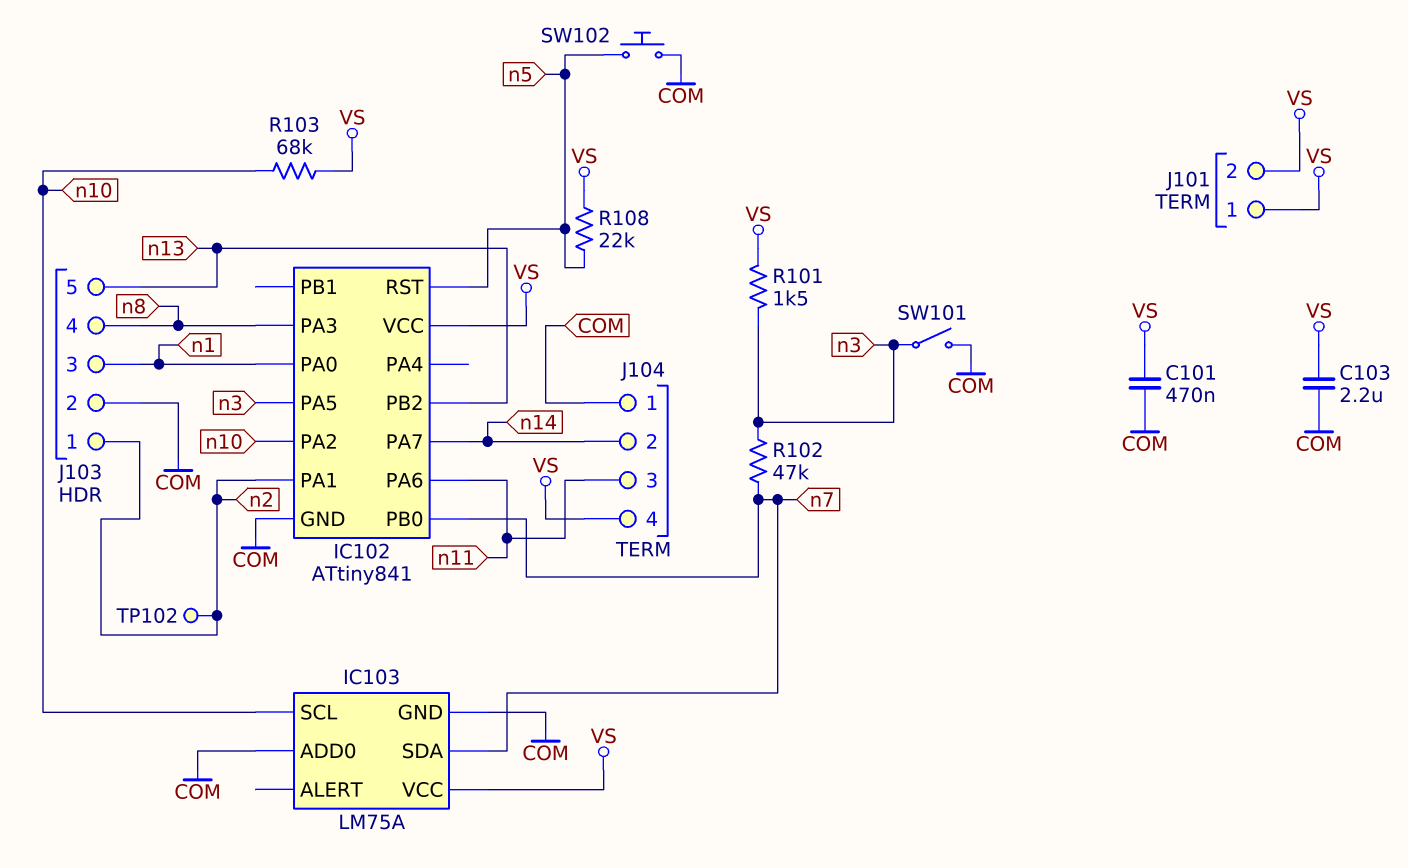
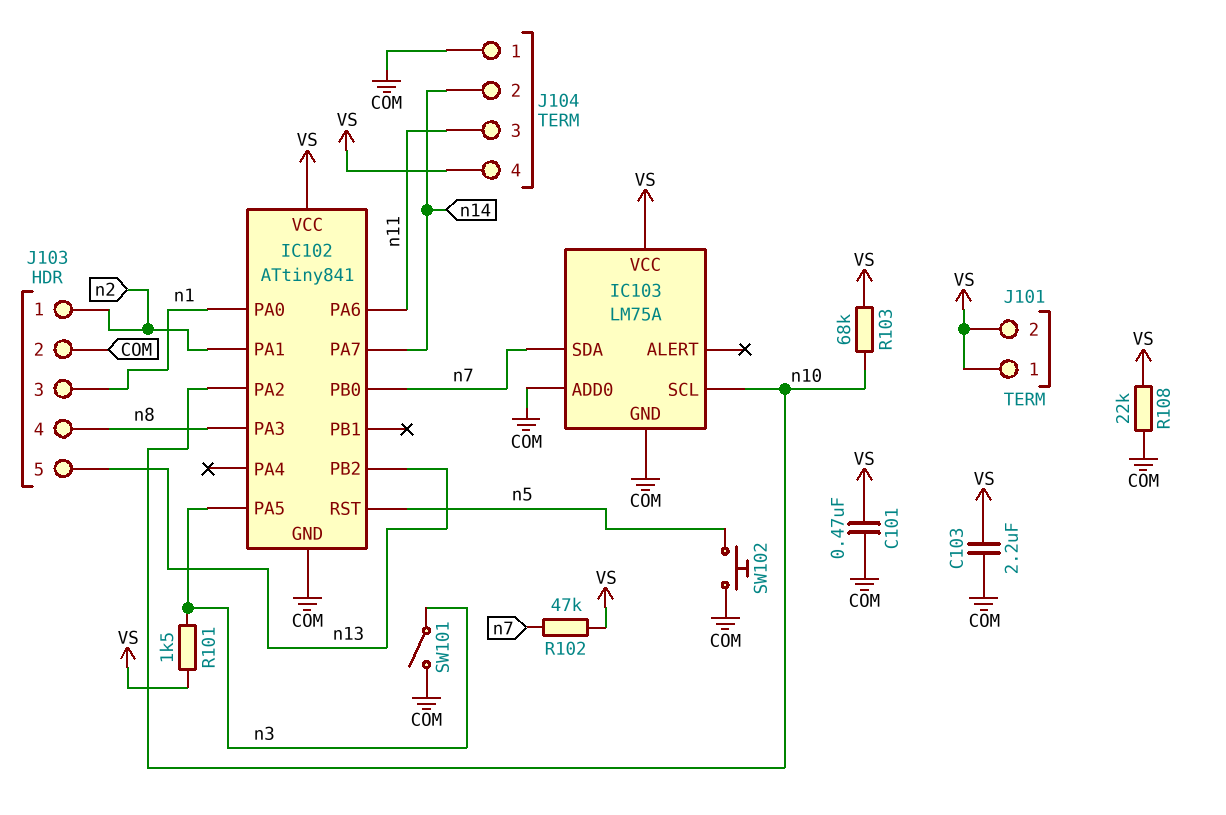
R102: 47k (n3, n7) -> 47k (VS, n7)
R108: 22k (VS, n5) -> 22k (COM, VS)
TP102: test point (n2) -> none

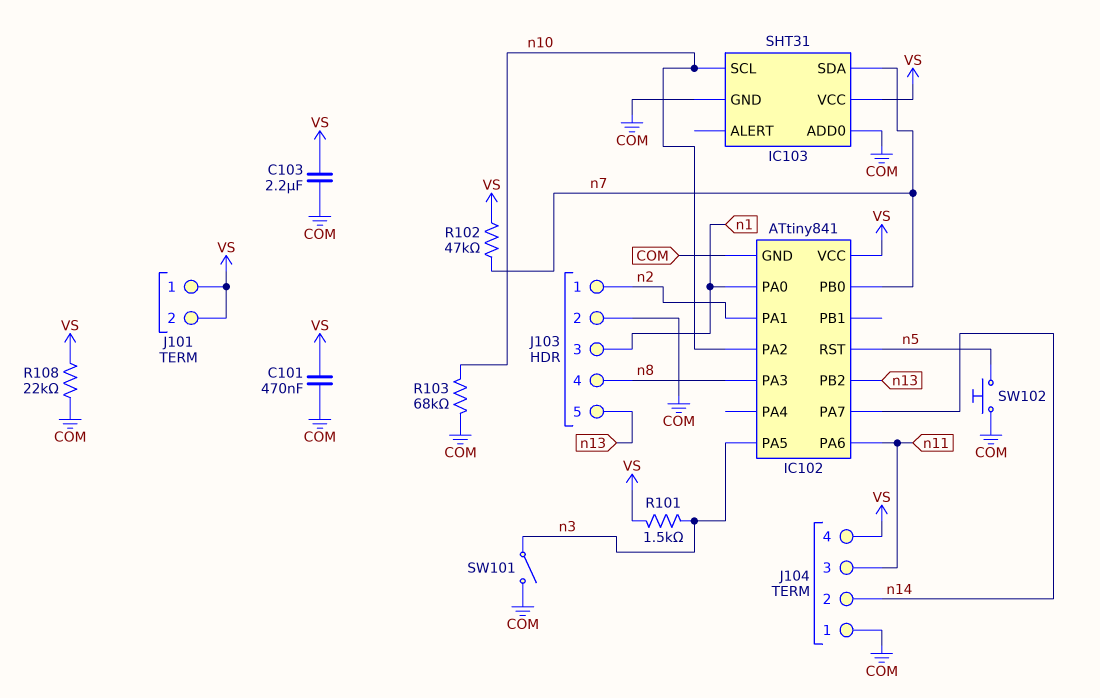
IC103: LM75A -> SHT31
R103: 68k (VS, n10) -> 68k (COM, n10)

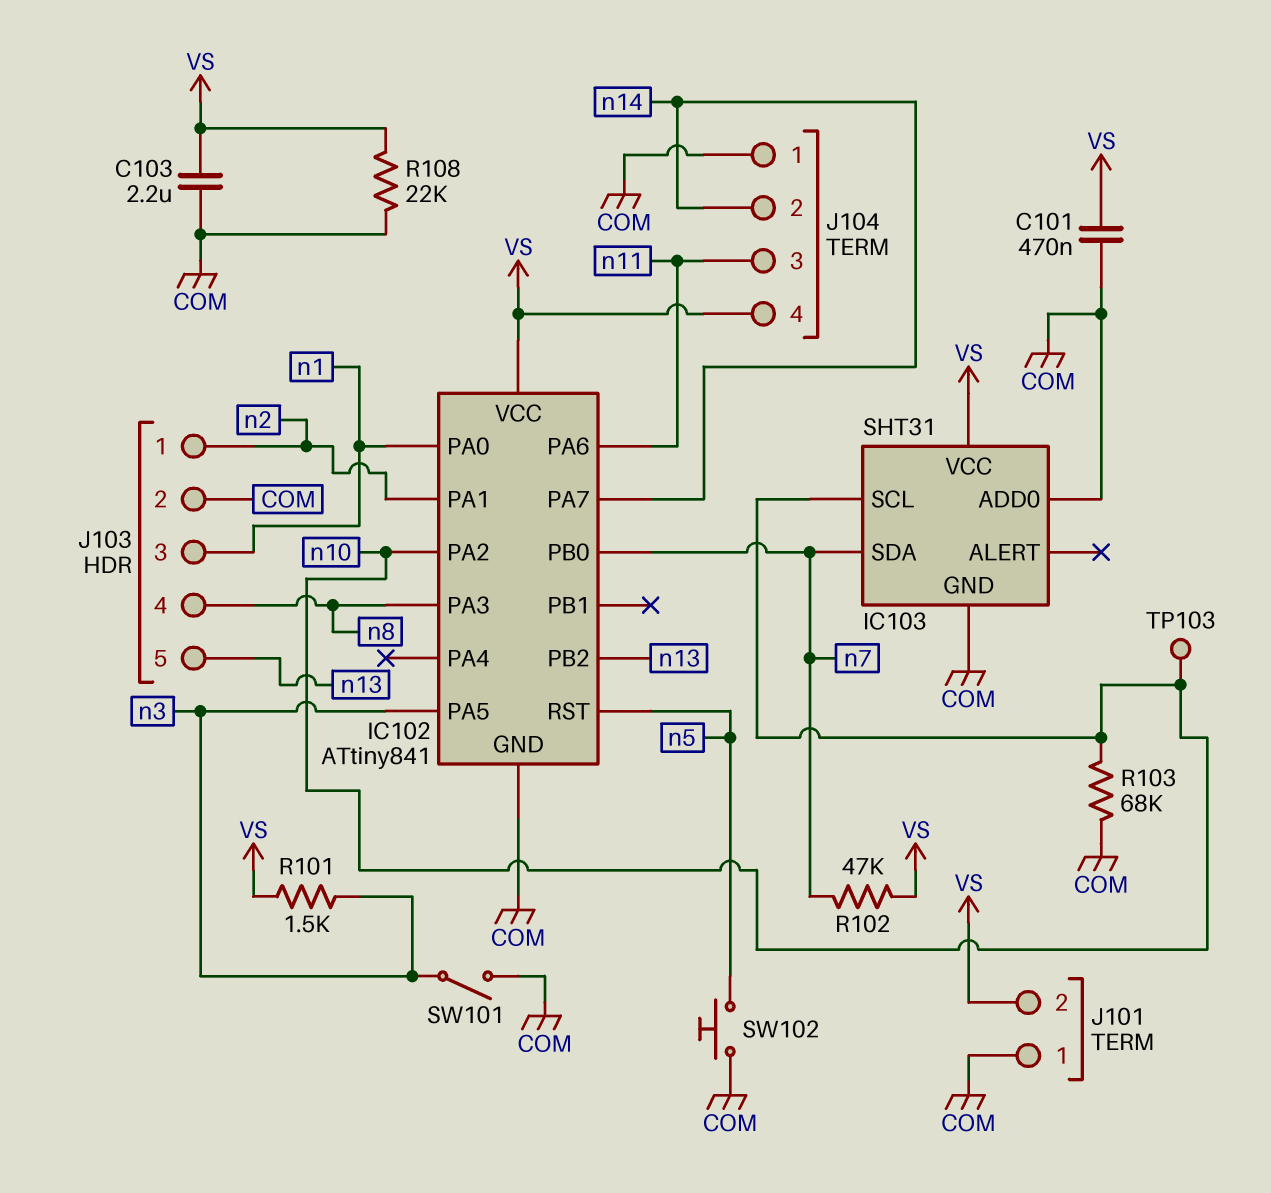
J101 pin 1: VS -> COM
TP103: none -> test point (n10)

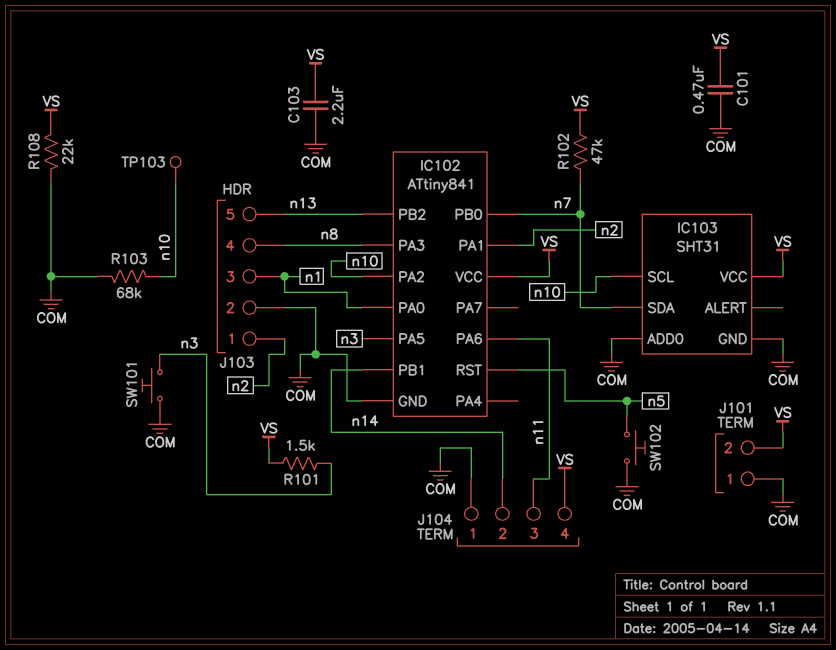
IC102 pin PA7: n14 -> none
IC102 pin PB1: none -> n14
SW101: switch (COM, n3) -> button (COM, n3)

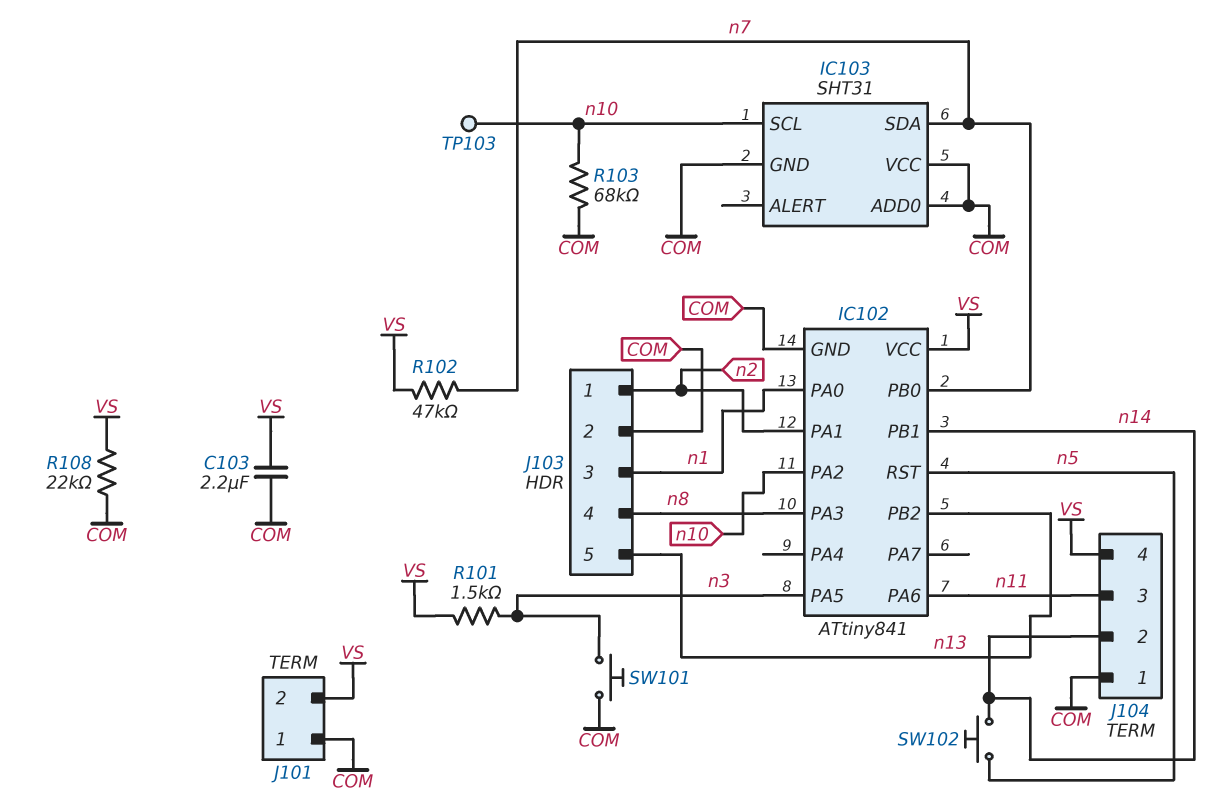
C101: 470nF (COM, VS) -> none
IC103 pin VCC: VS -> COM
SW102: button (COM, n5) -> button (n5, n14)

